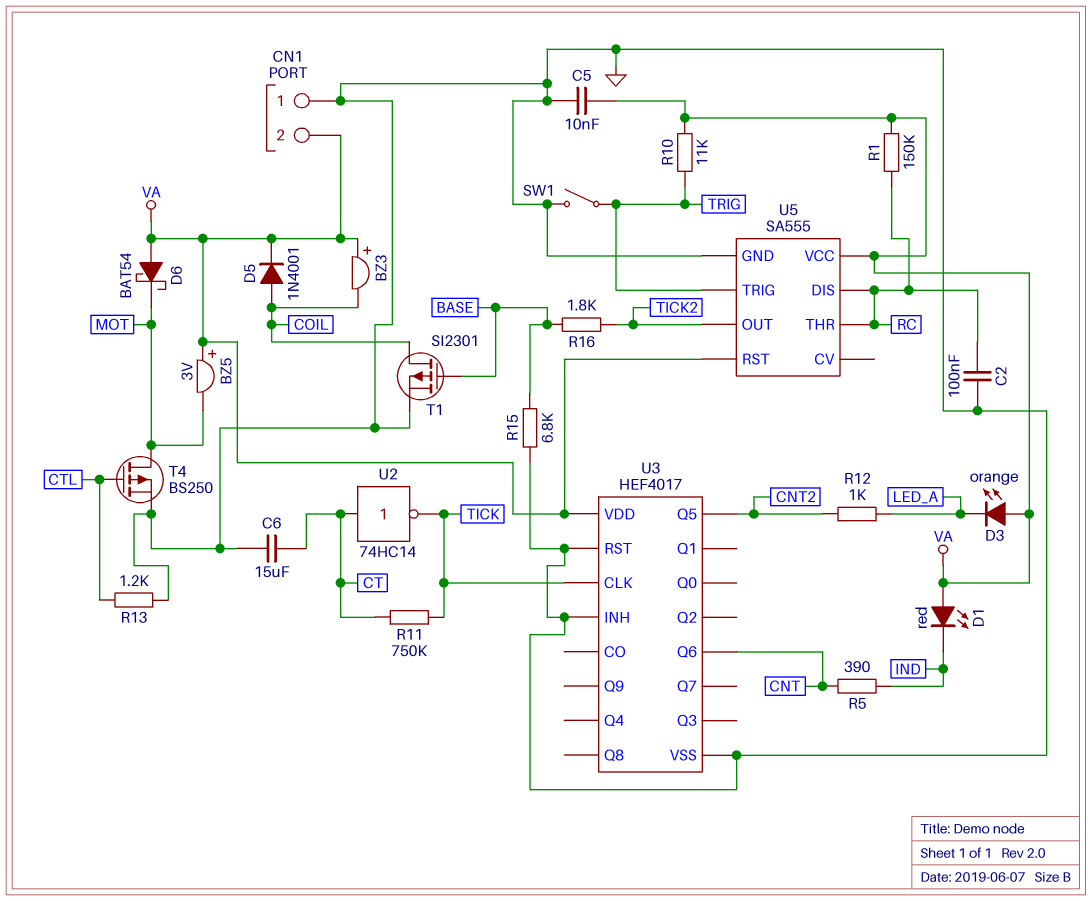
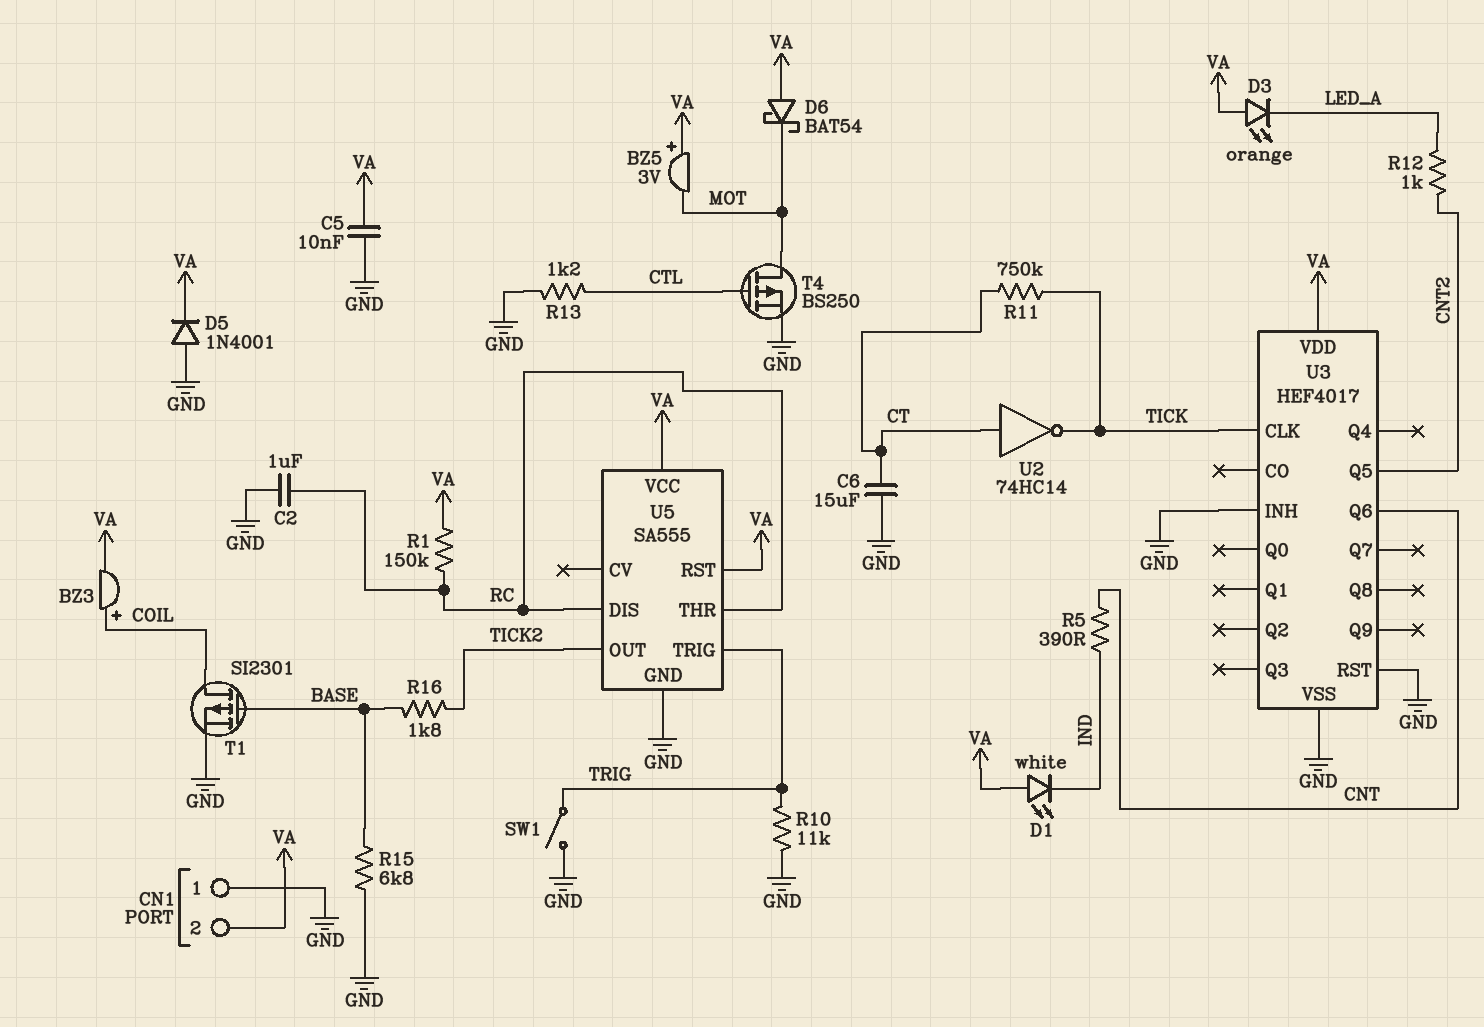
BZ3: buzzer (plus VA, minus COIL) -> buzzer (plus COIL, minus VA)
C2: 100nF (GND, RC) -> 1uF (GND, RC)
D1: LED red (A VA, K IND) -> LED white (A VA, K IND)
D5: diode 1N4001 (A COIL, K VA) -> diode 1N4001 (A GND, K VA)
R10: 11k (TRIG, VA) -> 11k (GND, TRIG)

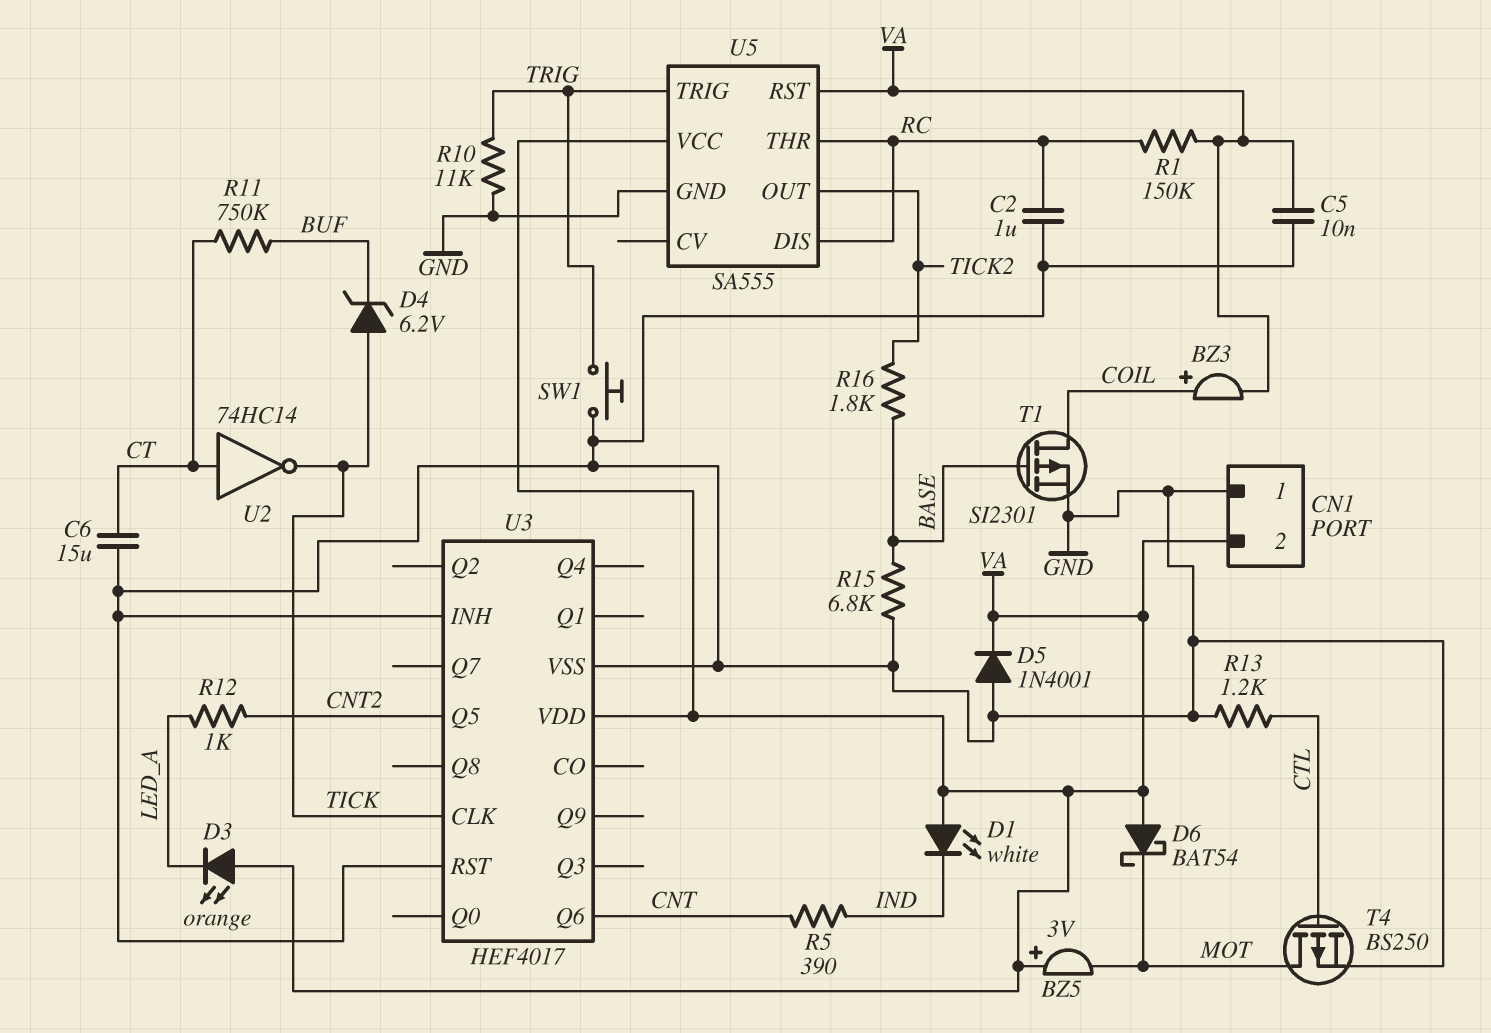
D4: none -> zener 6.2V (A TICK, K BUF)
R11: 750k (CT, TICK) -> 750k (BUF, CT)
SW1: switch (GND, TRIG) -> button (GND, TRIG)

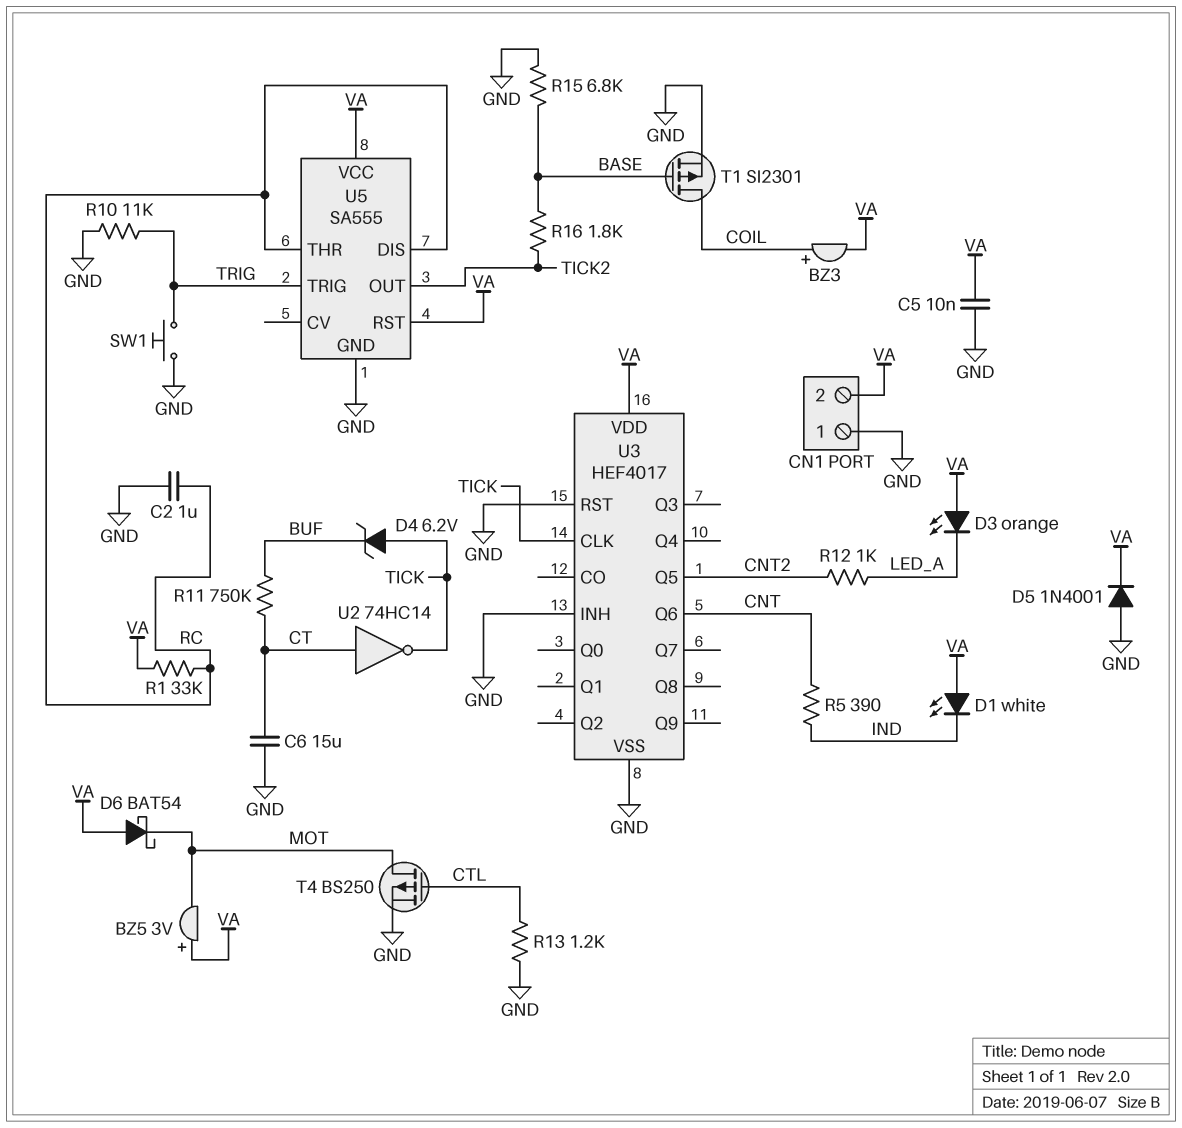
R1: 150k (RC, VA) -> 33k (RC, VA)

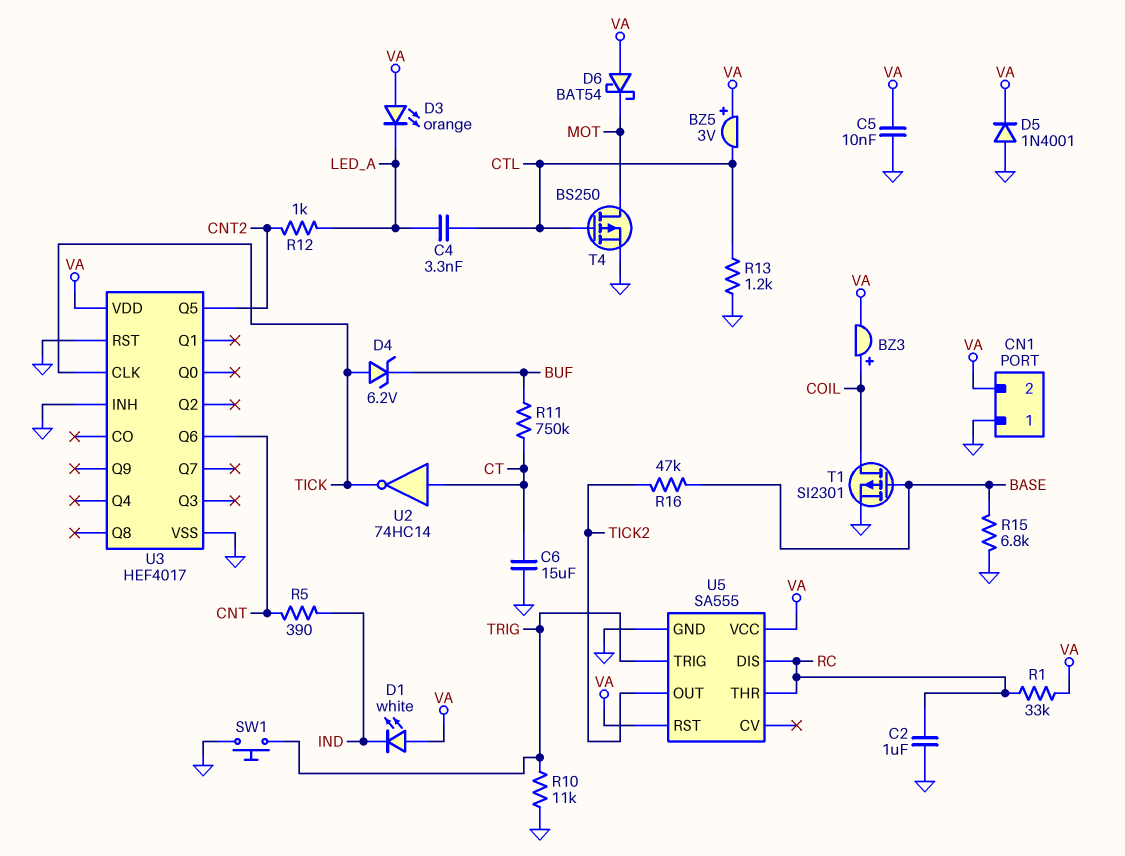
BZ5: buzzer 3V (plus VA, minus MOT) -> buzzer 3V (plus VA, minus CTL)
C4: none -> 3.3nF (CTL, LED_A)
R16: 1.8k (BASE, TICK2) -> 47k (BASE, TICK2)

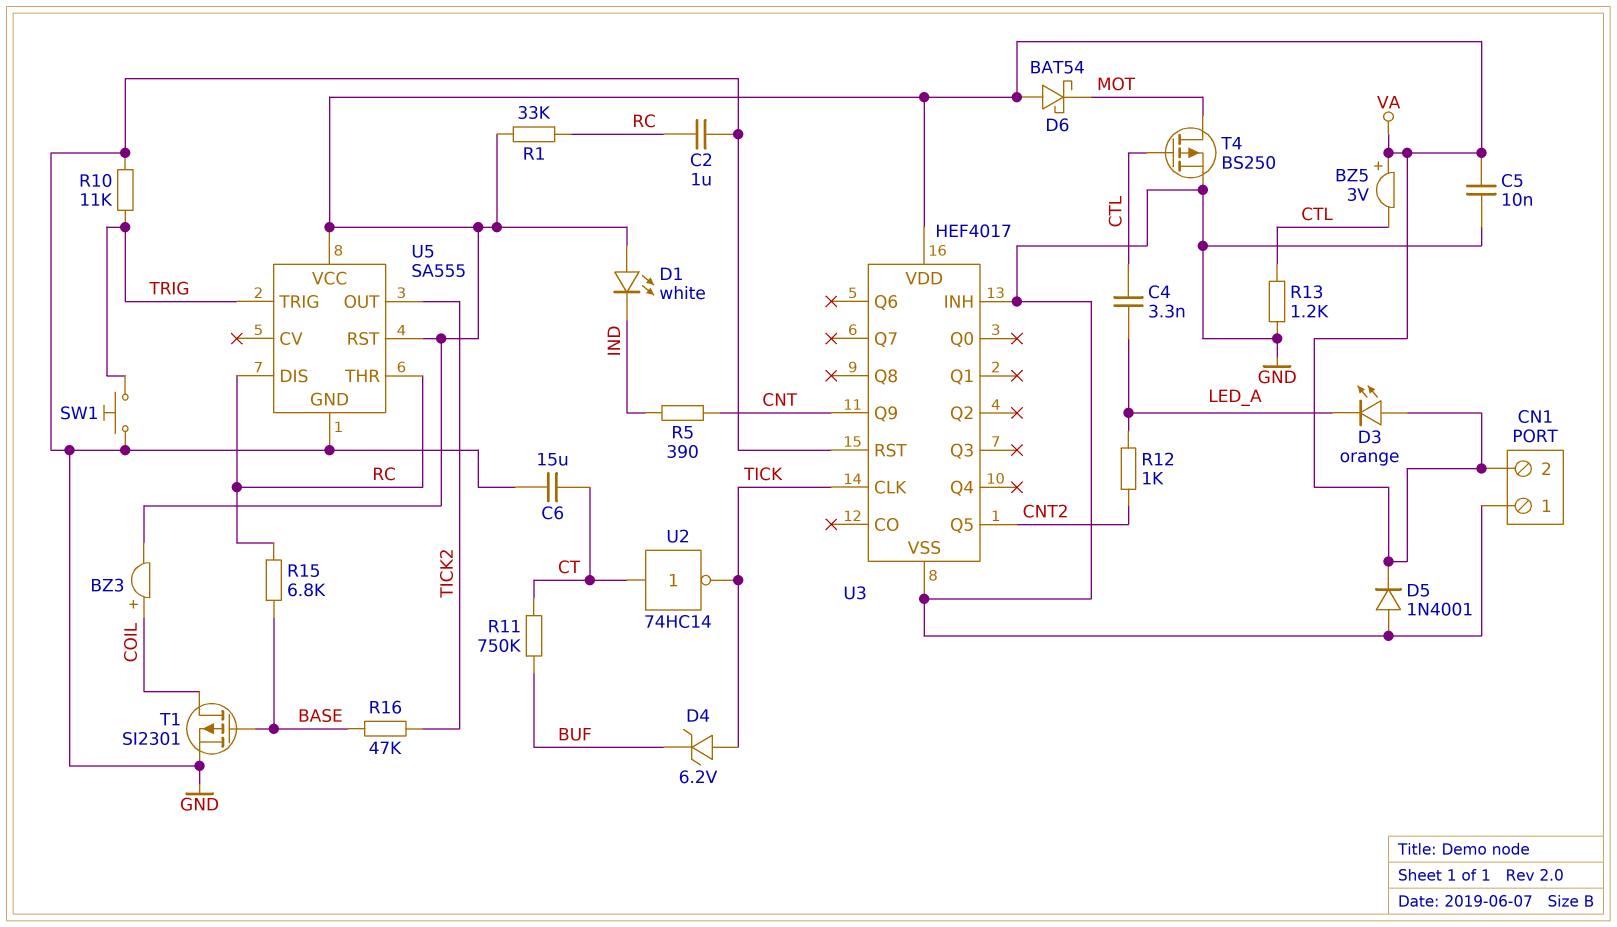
R15: 6.8k (BASE, GND) -> 6.8k (BASE, RC)
U3 pin Q6: CNT -> none
U3 pin Q9: none -> CNT

